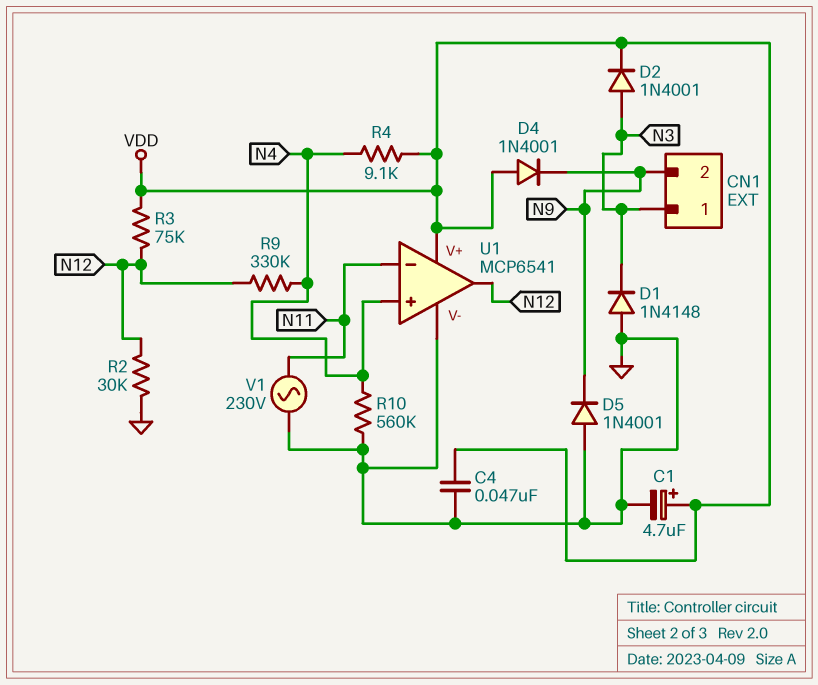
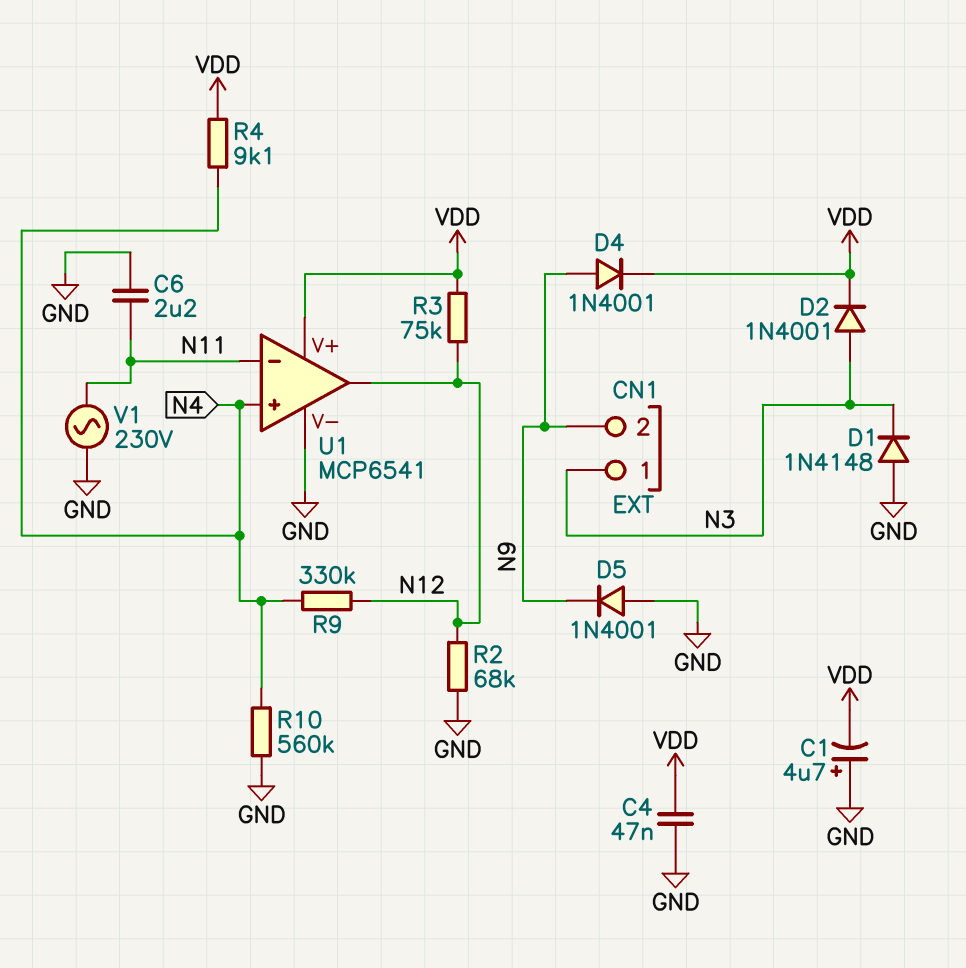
C1: 4.7uF (plus VDD, minus GND) -> 4.7uF (plus GND, minus VDD)
C6: none -> 2.2uF (GND, N11)
D4: diode 1N4001 (A VDD, K N9) -> diode 1N4001 (A N9, K VDD)
R2: 30k (GND, N12) -> 68k (GND, N12)

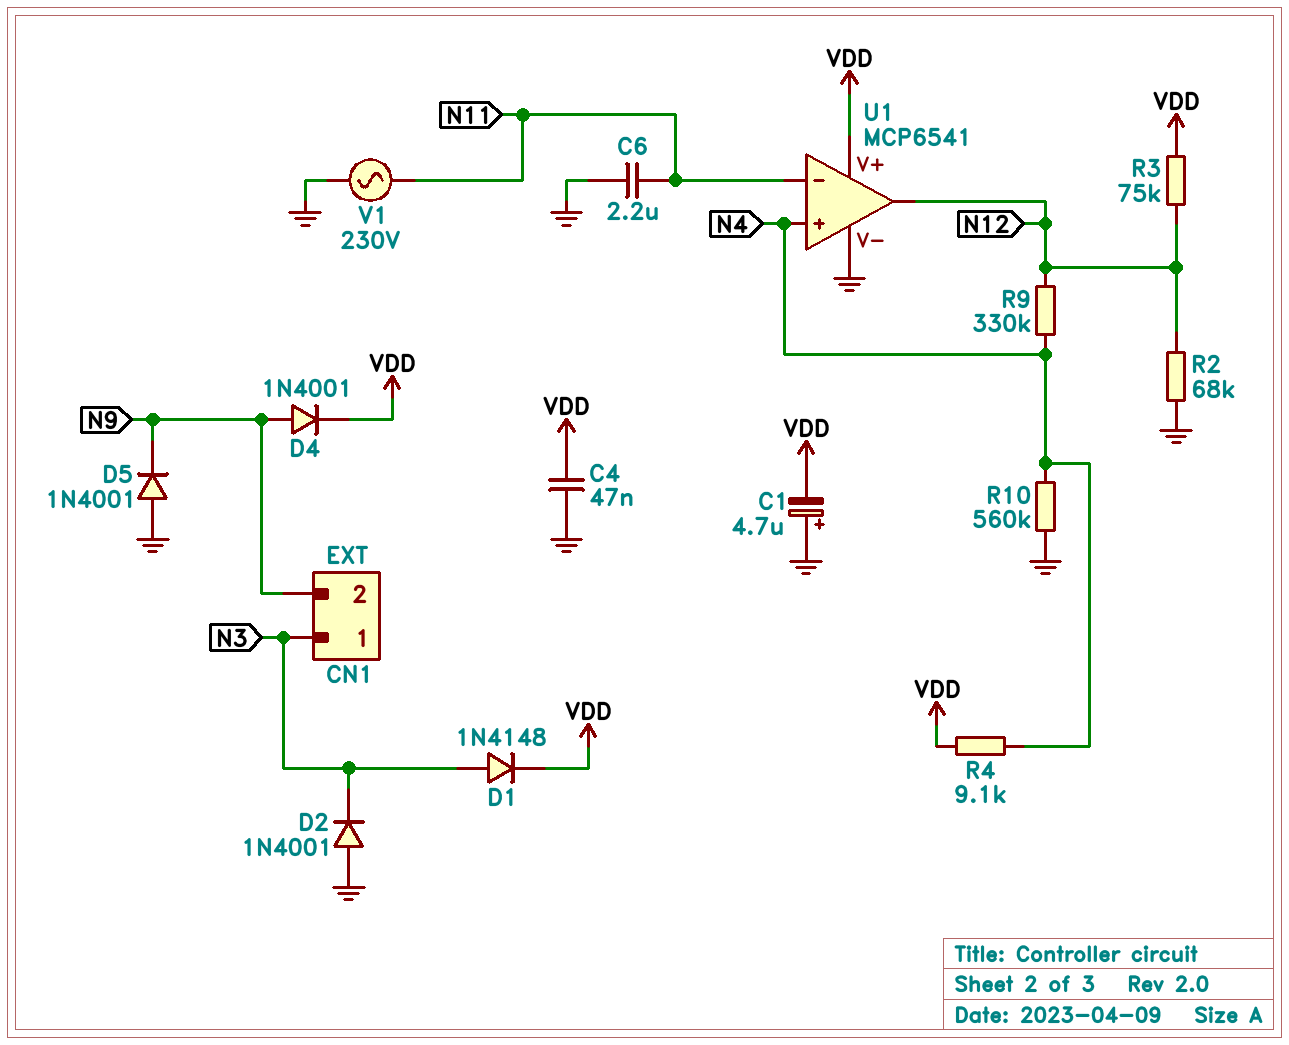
D1: diode 1N4148 (A GND, K N3) -> diode 1N4148 (A N3, K VDD)
D2: diode 1N4001 (A N3, K VDD) -> diode 1N4001 (A GND, K N3)

